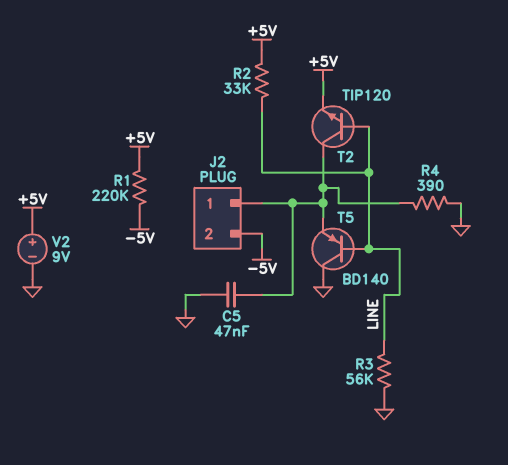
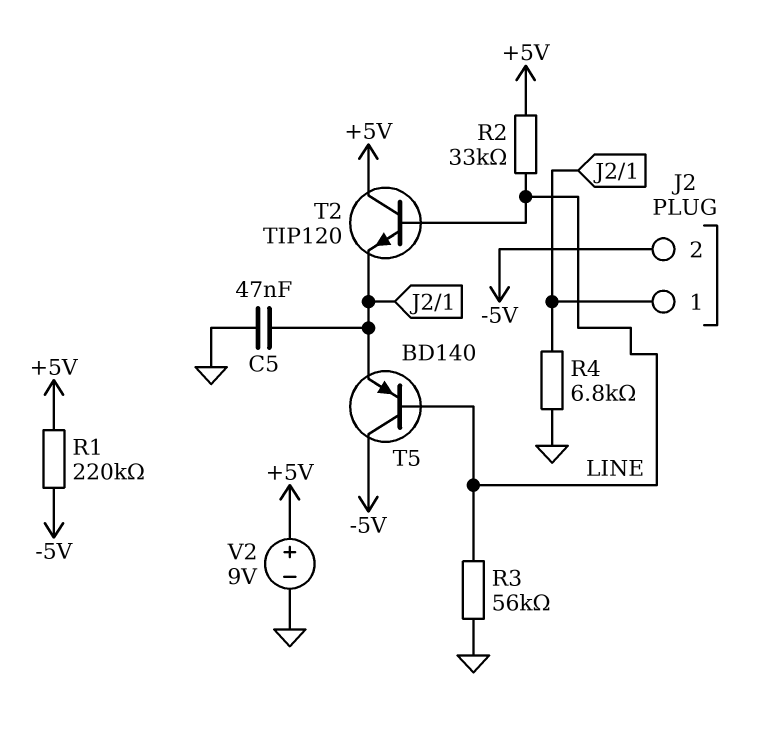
R4: 390 (GND, J2/1) -> 6.8k (GND, J2/1)
T2: NPN TIP120 (B LINE, C J2/1, E +5V) -> NPN TIP120 (B LINE, C +5V, E J2/1)
T5: PNP BD140 (B LINE, C GND, E J2/1) -> PNP BD140 (B LINE, C -5V, E J2/1)

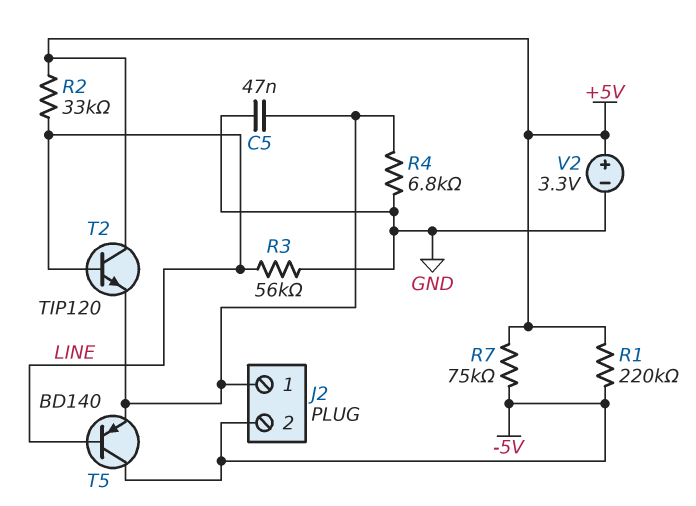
R7: none -> 75k (+5V, -5V)
V2: 9V (plus +5V, minus GND) -> 3.3V (plus +5V, minus GND)

